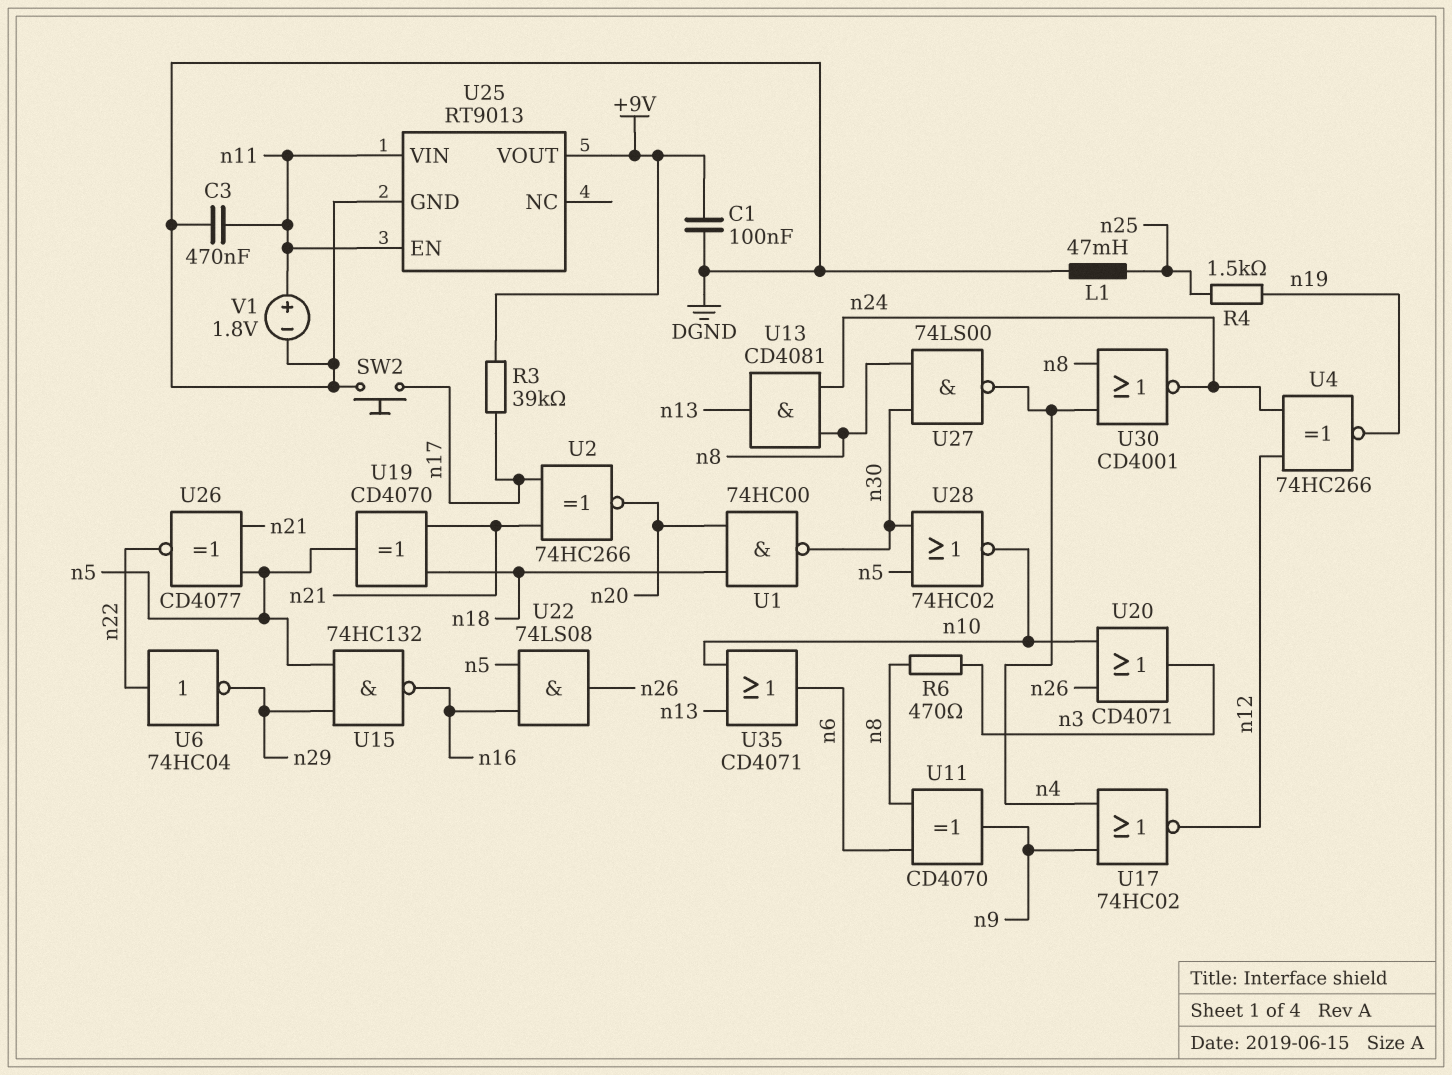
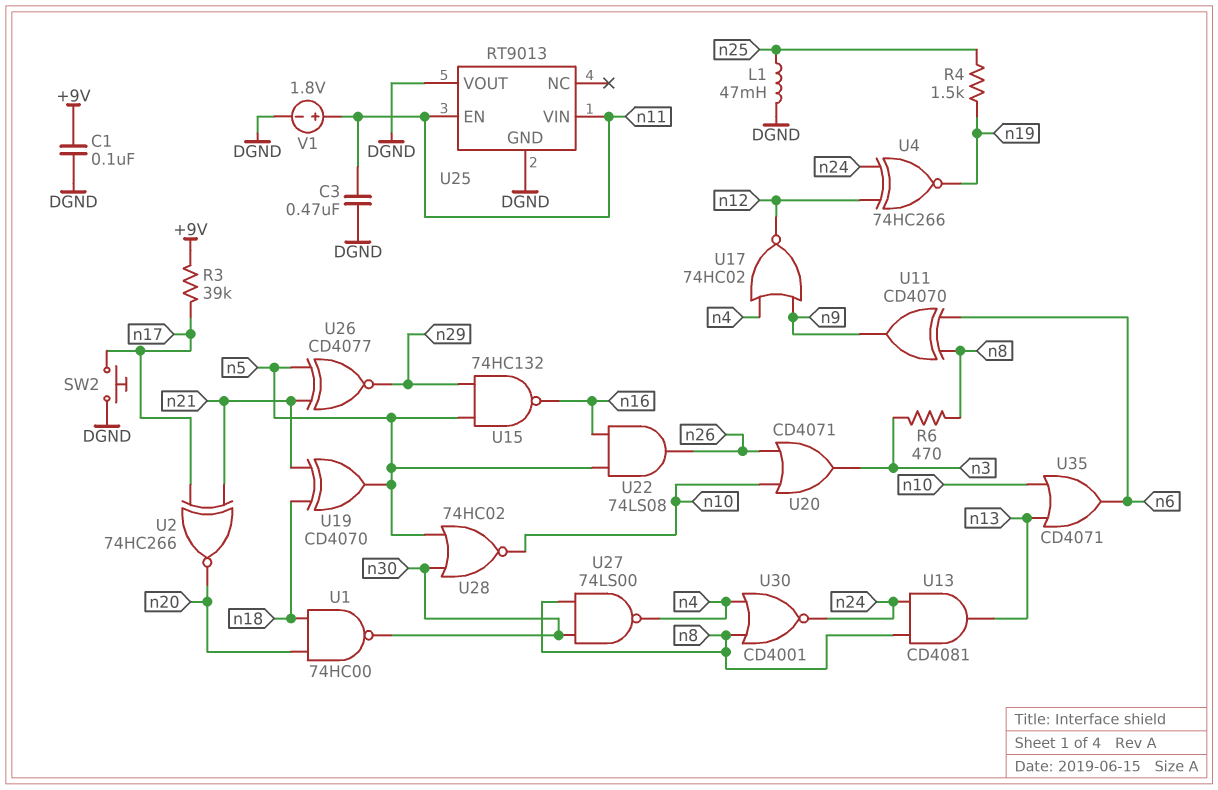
U6: NOT 74HC04 (in n22, out n29) -> none
U25 pin VOUT: +9V -> DGND
U26: XNOR CD4077 (in n5, in n21, out n22) -> XNOR CD4077 (in n5, in n21, out n29)

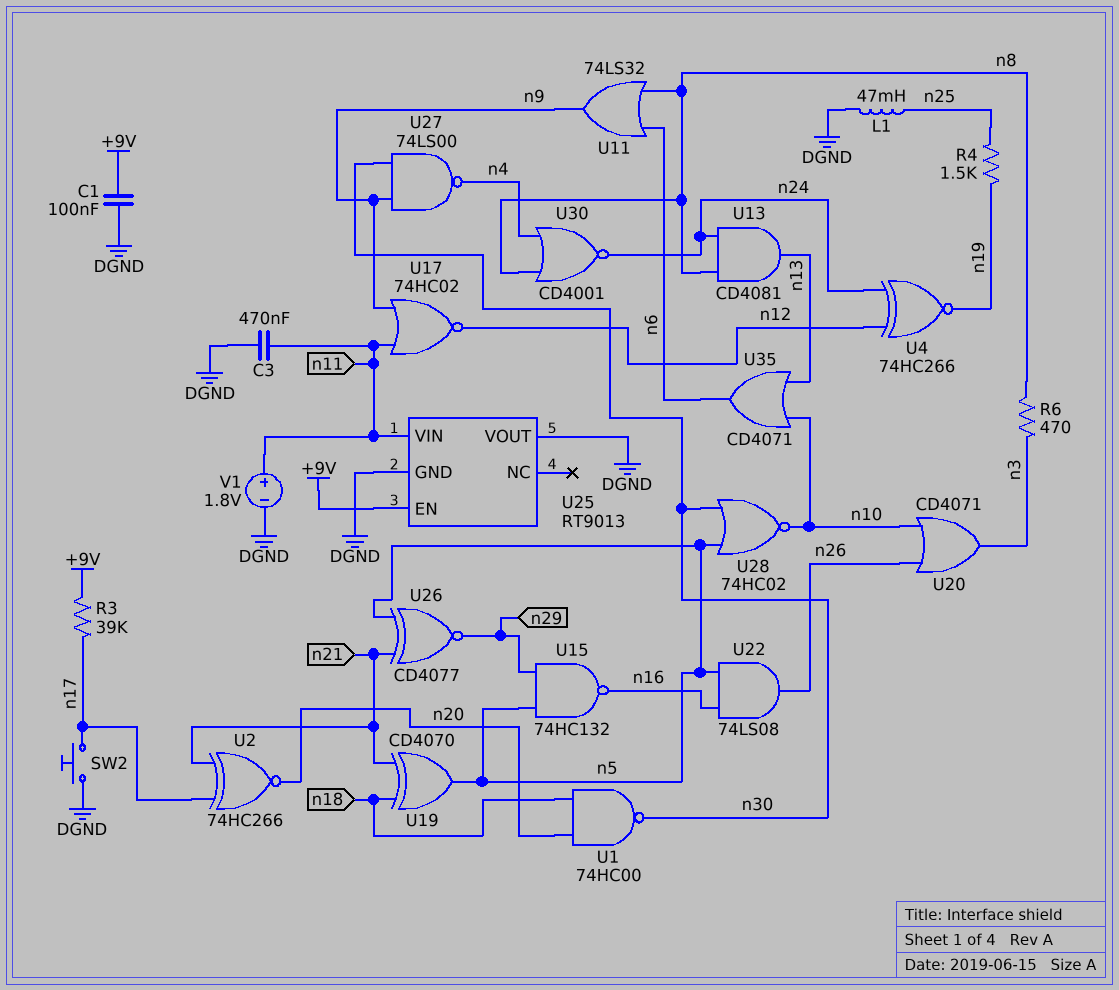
U11: XOR CD4070 (in n6, in n8, out n9) -> OR 74LS32 (in n6, in n8, out n9)
U17: NOR 74HC02 (in n4, in n9, out n12) -> NOR 74HC02 (in n9, in n11, out n12)
U25 pin EN: n11 -> +9V
U27: NAND 74LS00 (in n8, in n30, out n4) -> NAND 74LS00 (in n9, in n30, out n4)

